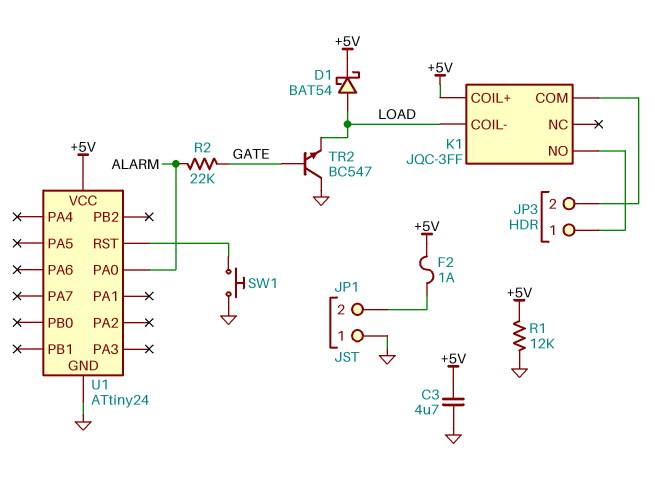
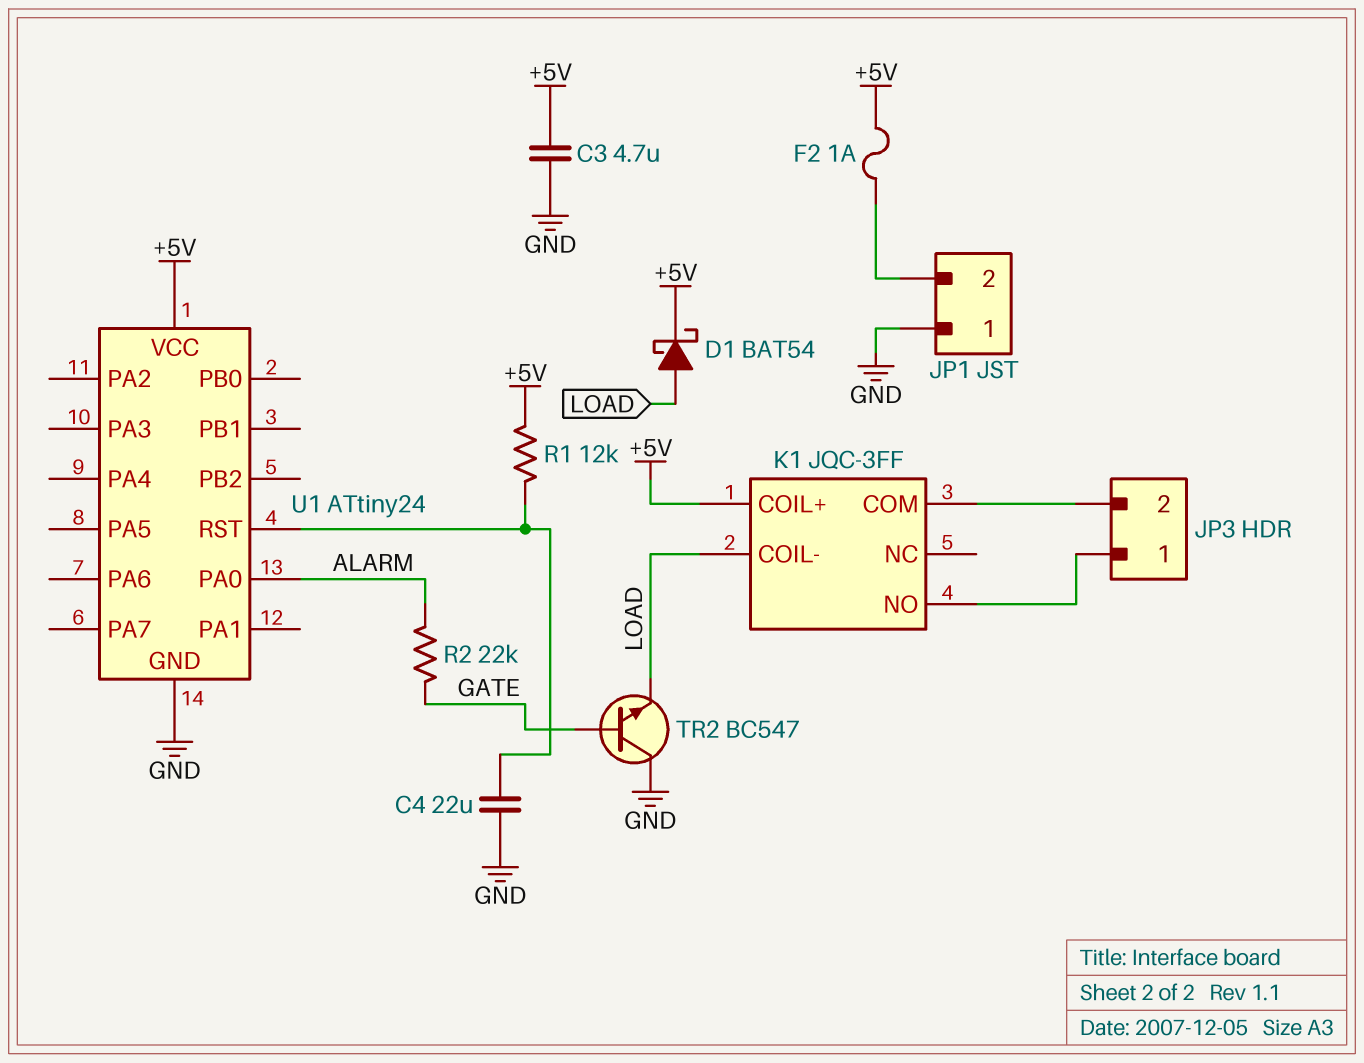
C4: none -> 22uF (GND, U1/RST)
R1: 12k (+5V, GND) -> 12k (+5V, U1/RST)
SW1: button (GND, U1/RST) -> none

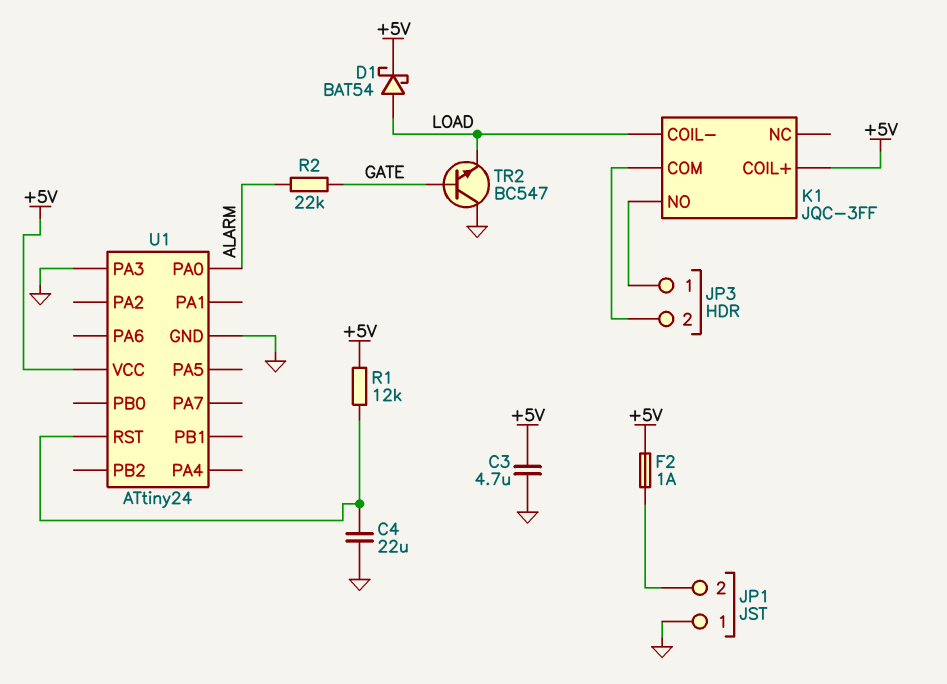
U1 pin PA3: none -> GND

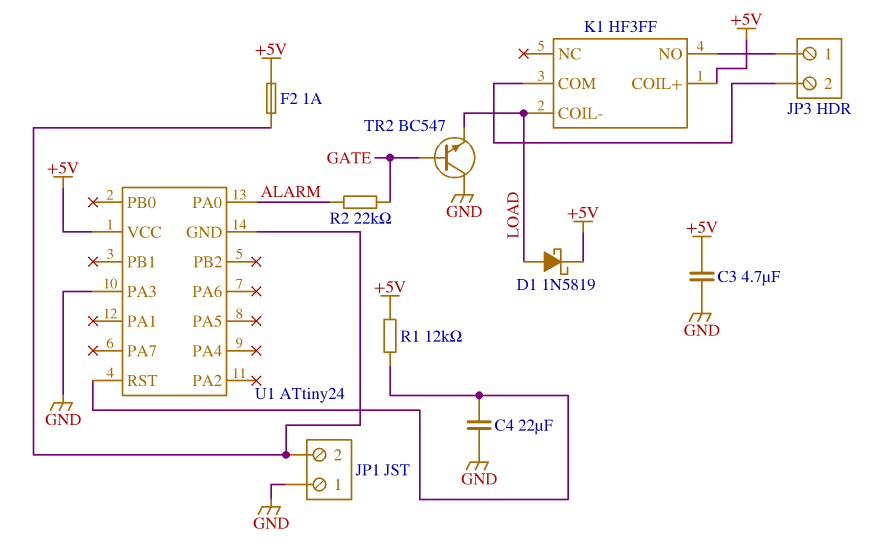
D1: schottky BAT54 (A LOAD, K +5V) -> schottky 1N5819 (A LOAD, K +5V)
K1: JQC-3FF -> HF3FF
U1 pin GND: GND -> JP1/2

